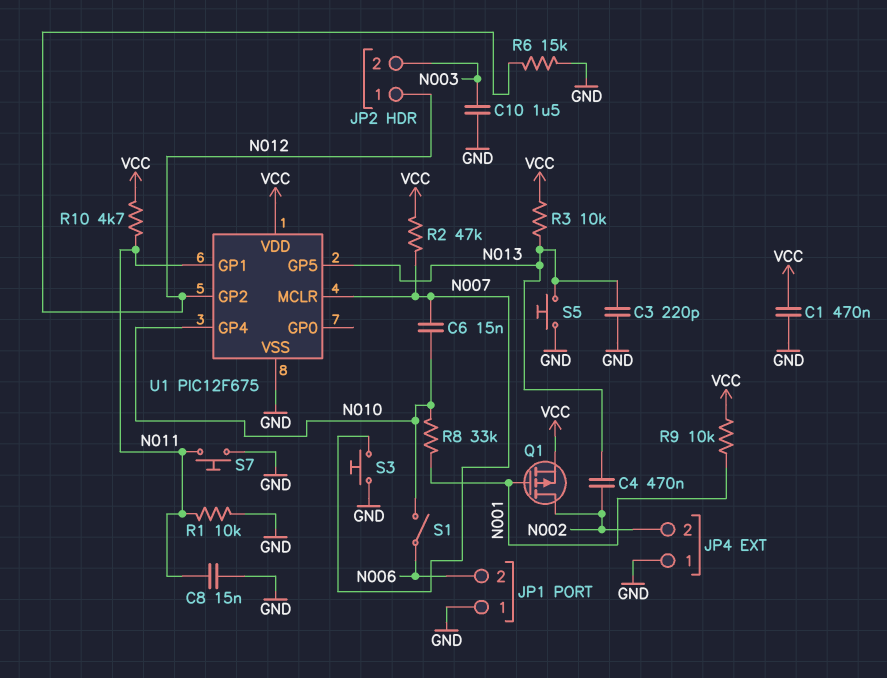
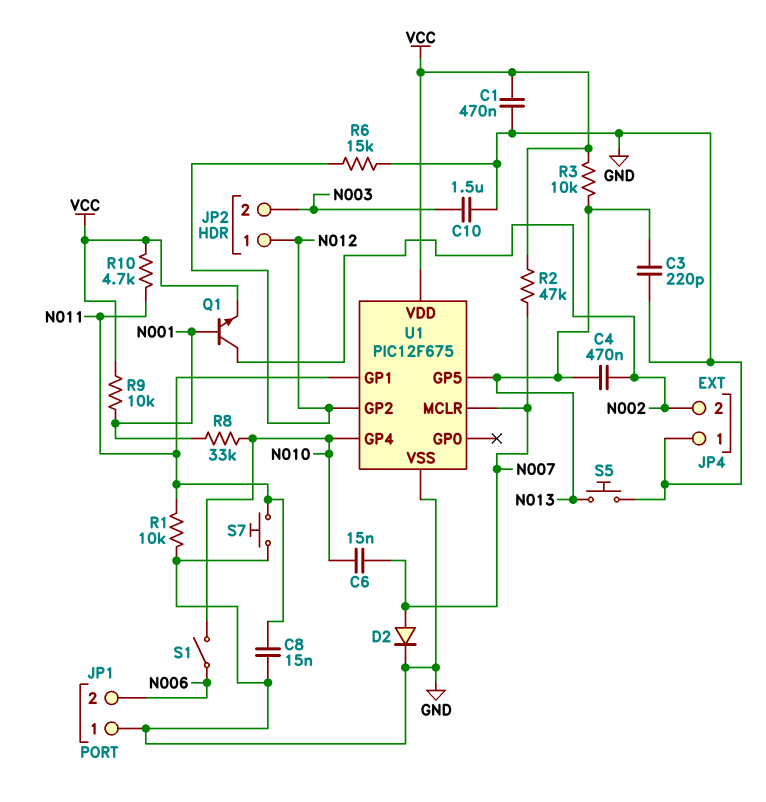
D2: none -> diode (A N007, K GND)
Q1: PMOS (G N001, D N002, S VCC) -> NPN (B N001, C N002, E VCC)
S3: button (GND, N007) -> none

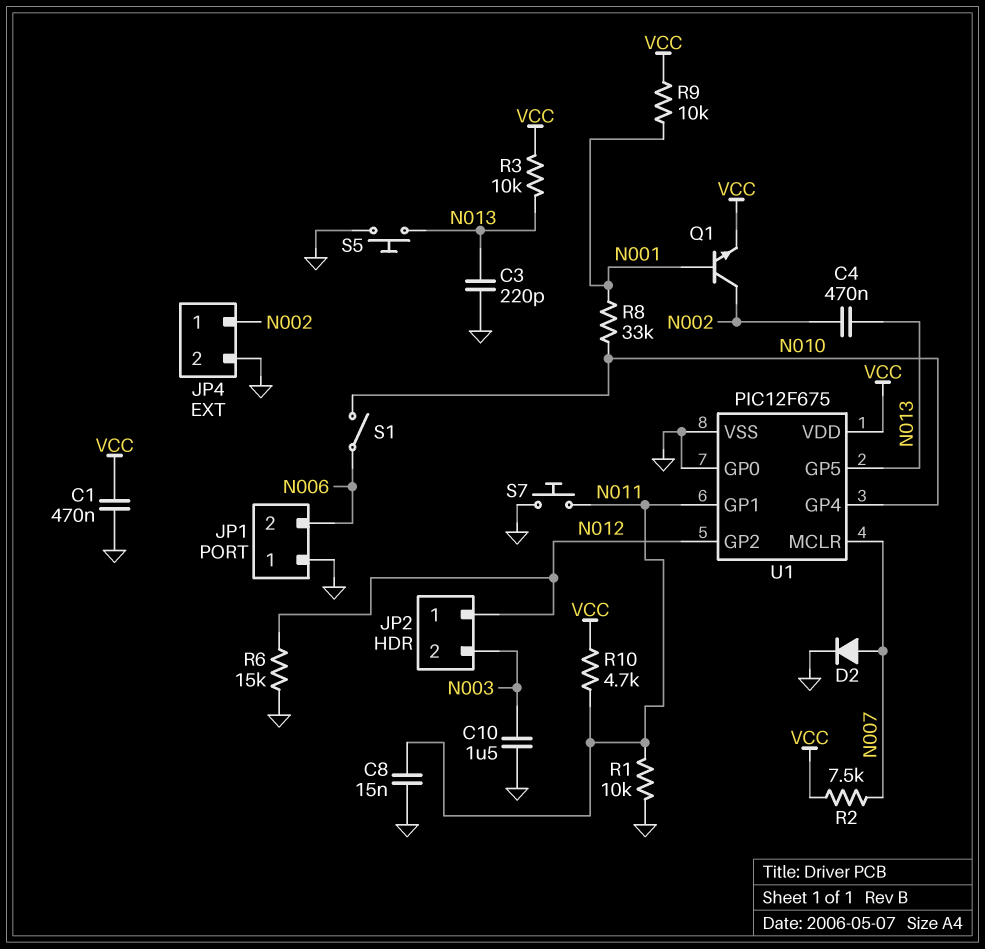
C6: 15nF (N007, N010) -> none
JP4 pin 1: GND -> N002
JP4 pin 2: N002 -> GND
R2: 47k (N007, VCC) -> 7.5k (N007, VCC)
U1 pin GP0: none -> GND

